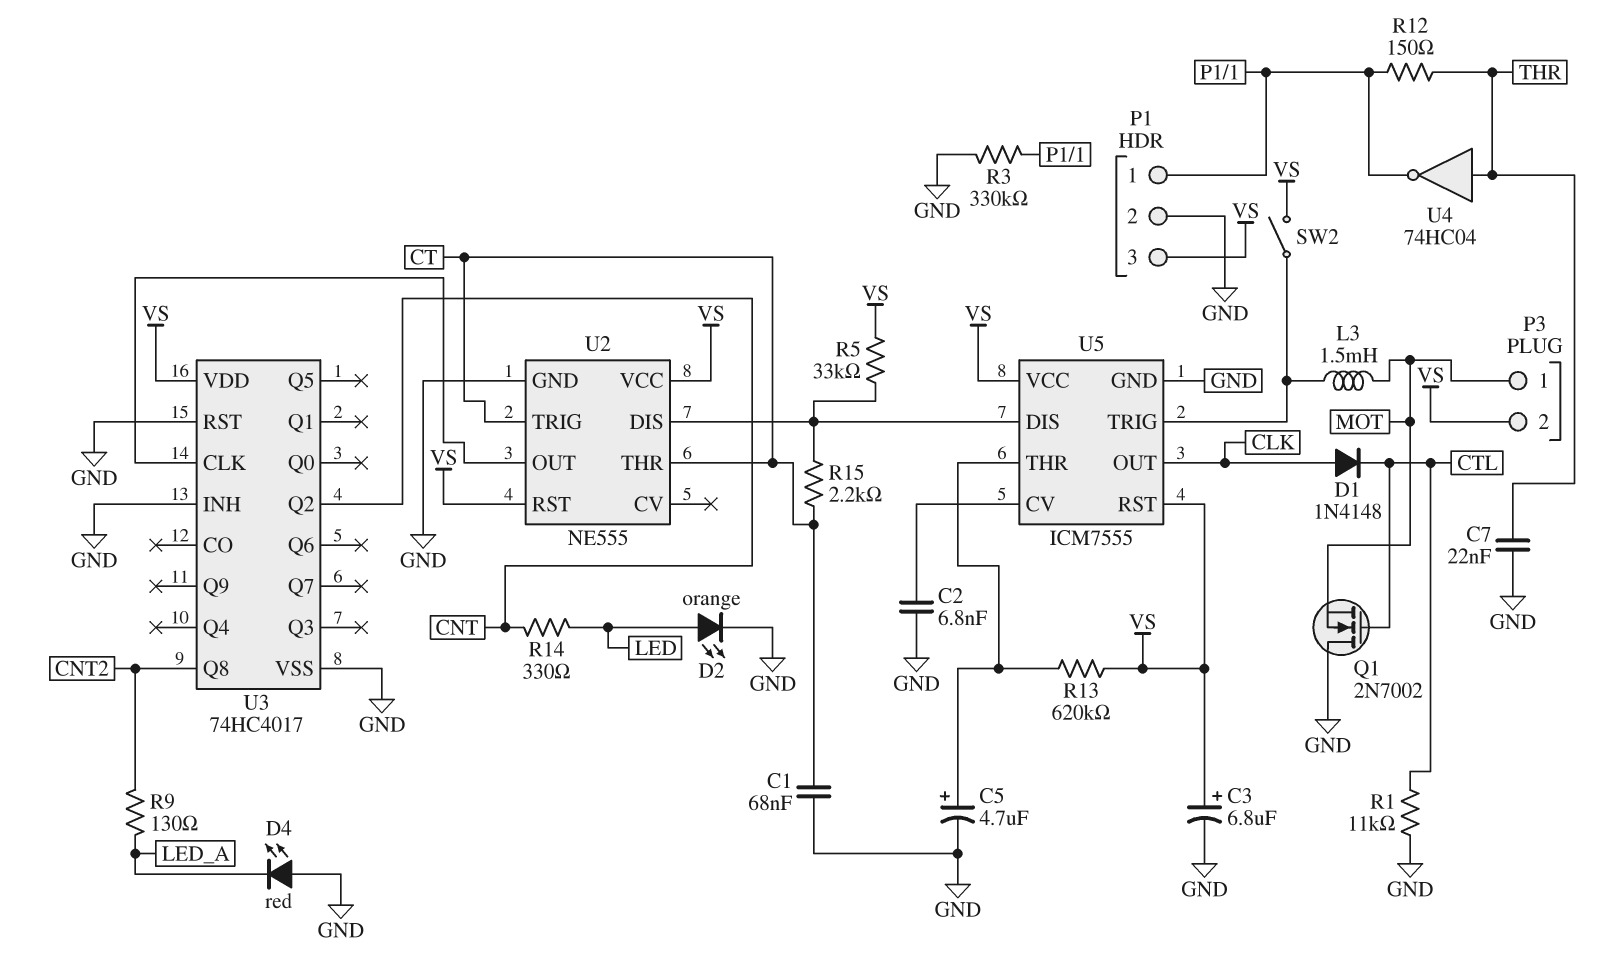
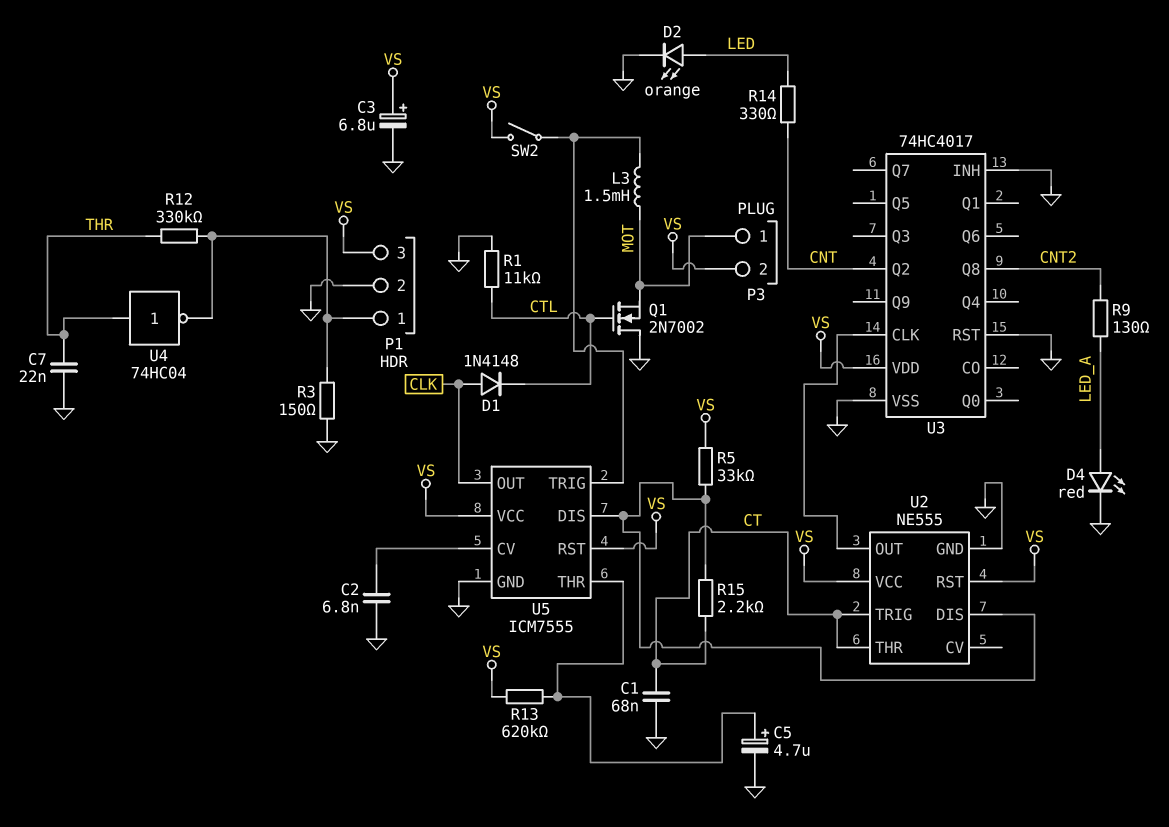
D4: LED red (A GND, K LED_A) -> LED red (A LED_A, K GND)
R3: 330k (GND, P1/1) -> 150 (GND, P1/1)
R12: 150 (P1/1, THR) -> 330k (P1/1, THR)

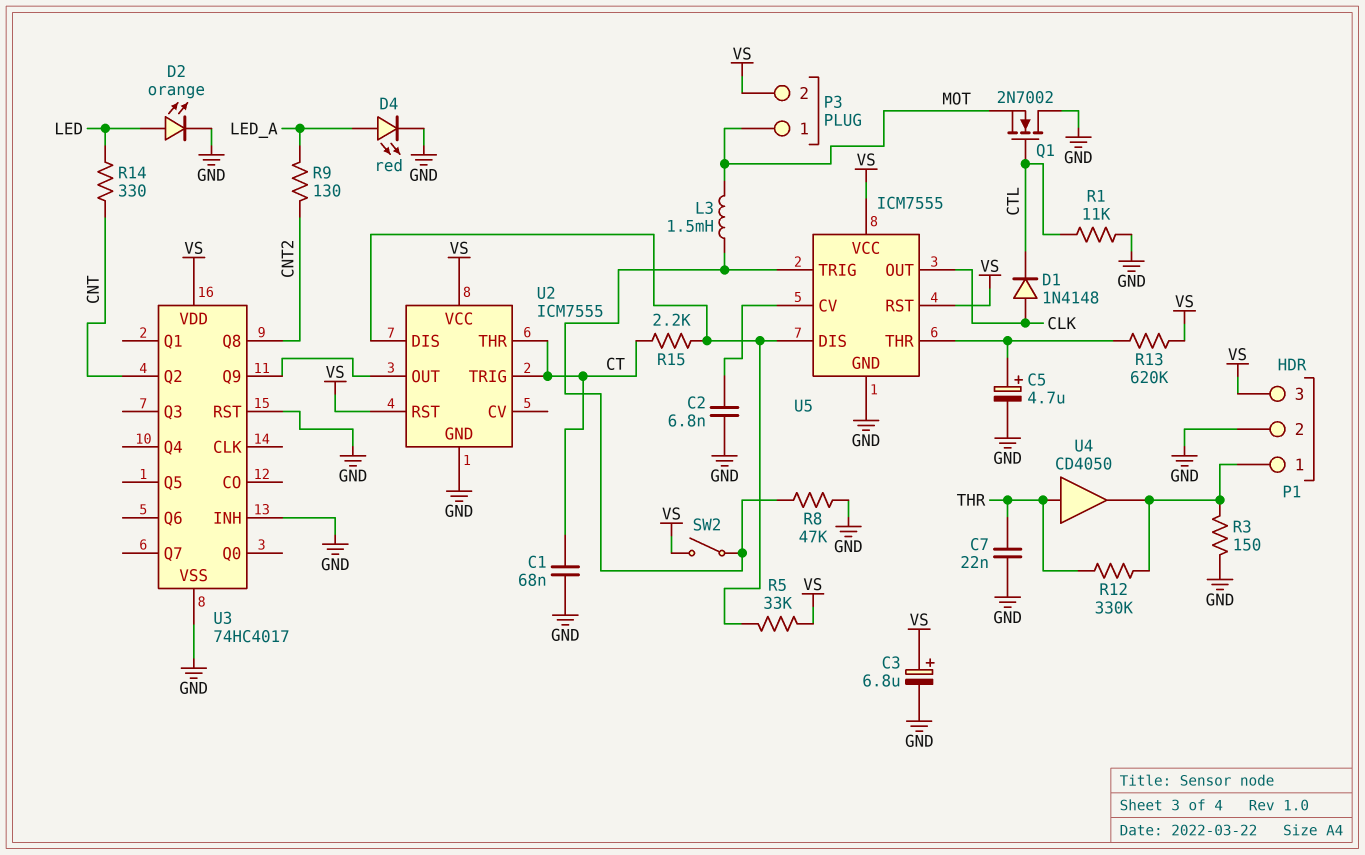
R8: none -> 47k (GND, U5/TRIG)
U2: NE555 -> ICM7555
U3 pin CLK: U2/OUT -> none
U3 pin Q9: none -> U2/OUT
U4: NOT 74HC04 (in THR, out P1/1) -> buffer CD4050 (in THR, out P1/1)

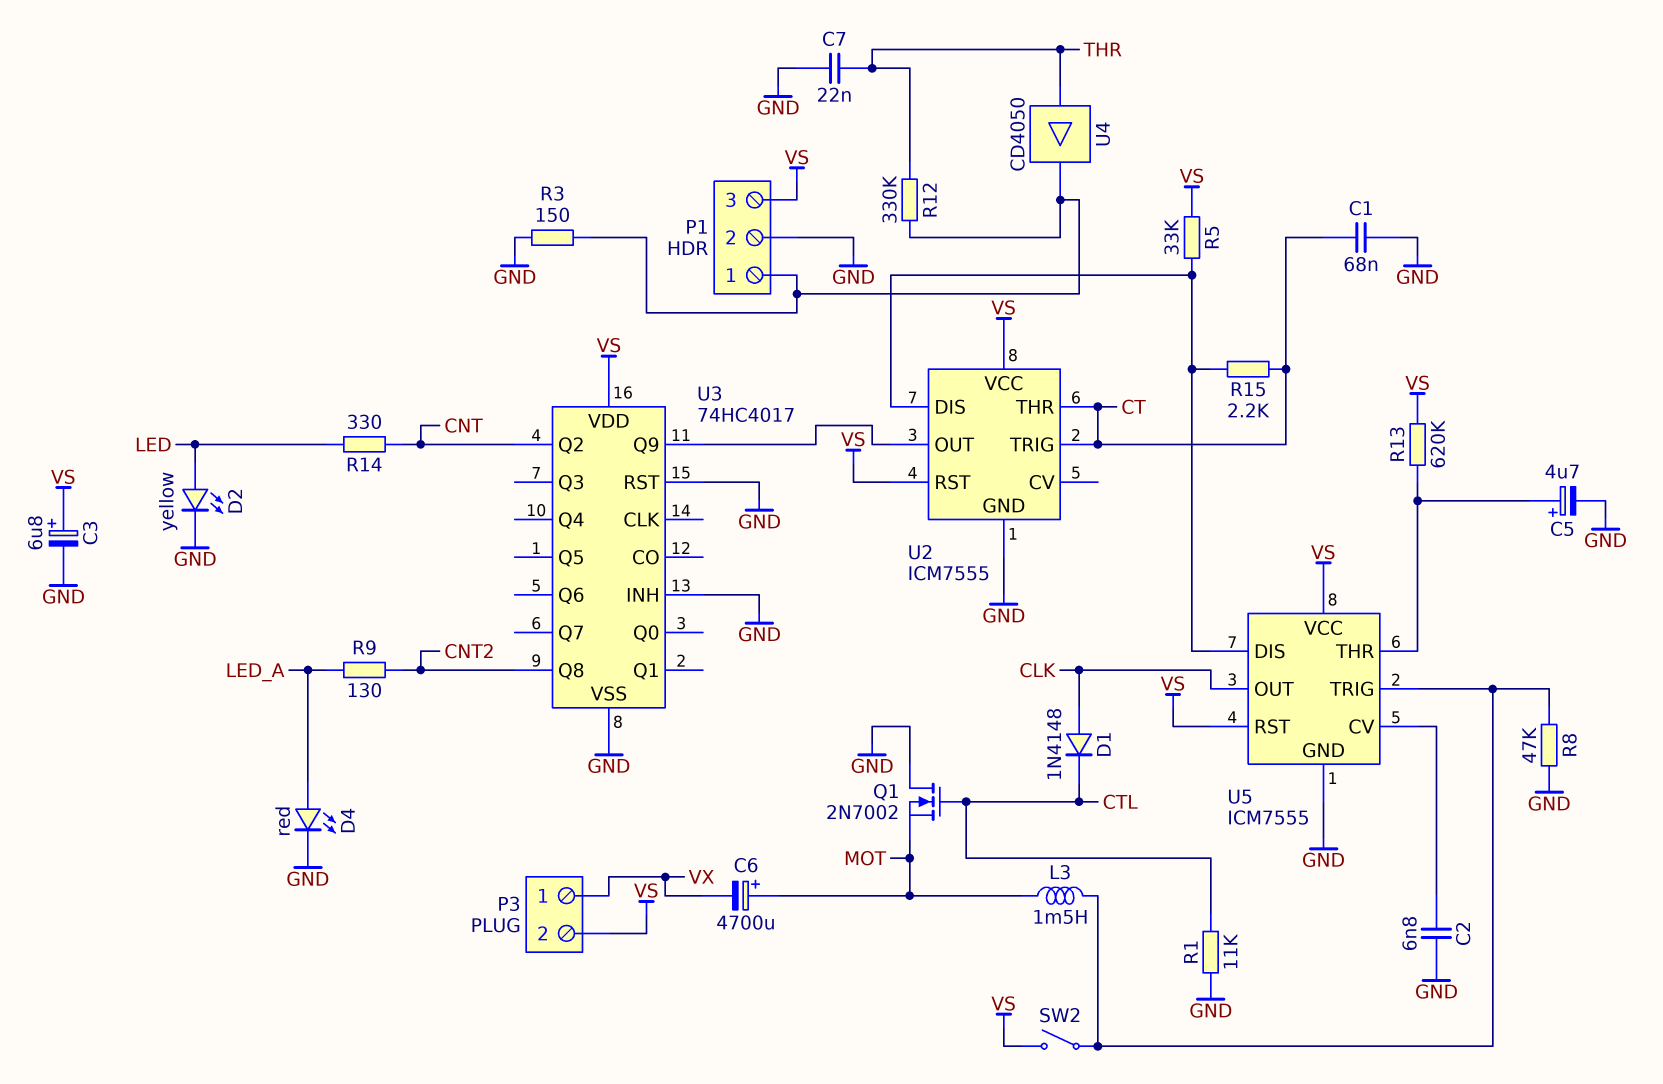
C6: none -> 4700uF (plus MOT, minus VX)
D2: LED orange (A LED, K GND) -> LED yellow (A LED, K GND)
P3 pin 1: MOT -> VX

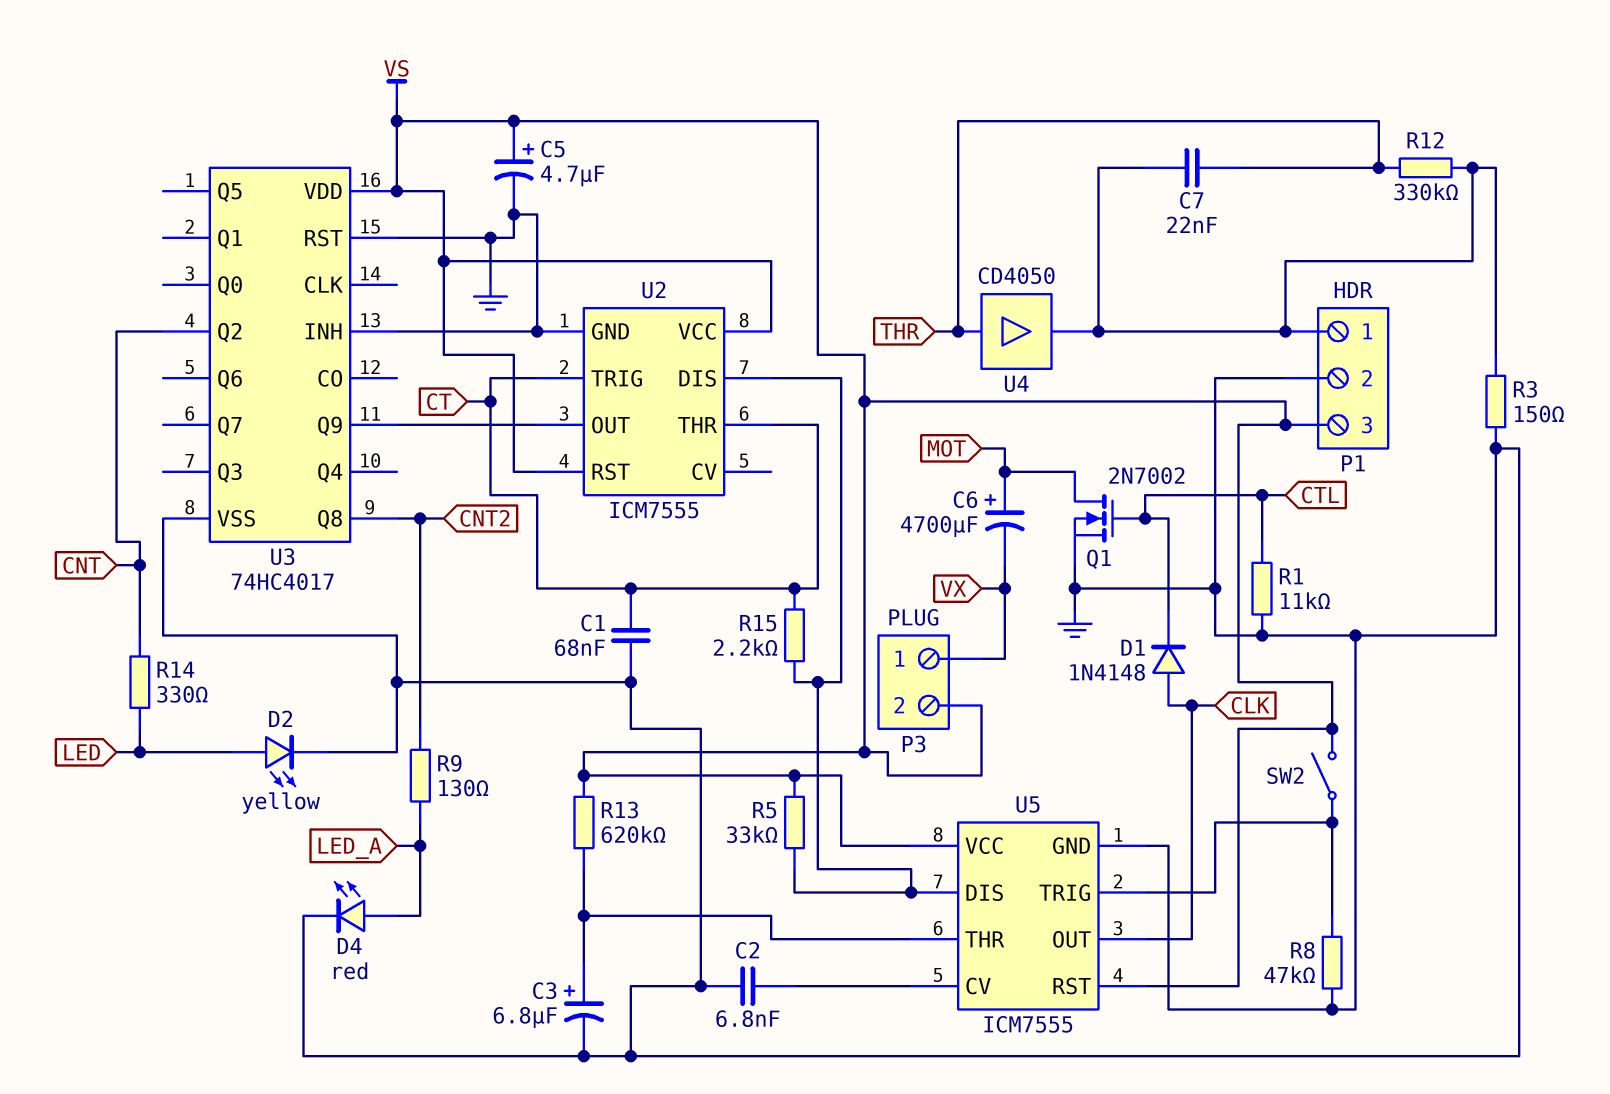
C3: 6.8uF (plus VS, minus GND) -> 6.8uF (plus U5/THR, minus GND)
C5: 4.7uF (plus U5/THR, minus GND) -> 4.7uF (plus VS, minus GND)
C7: 22nF (GND, THR) -> 22nF (P1/1, THR)
L3: 1.5mH (MOT, U5/TRIG) -> none
Q1: NMOS 2N7002 (G CTL, D GND, S MOT) -> NMOS 2N7002 (G CTL, D MOT, S GND)

